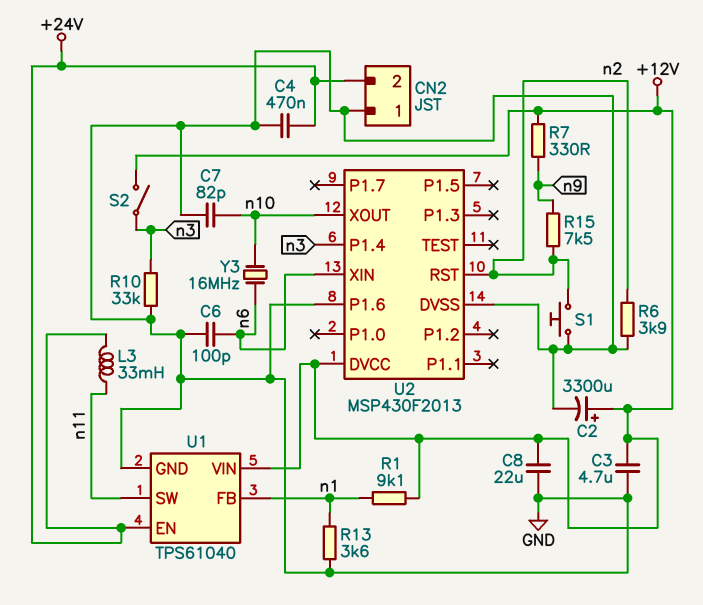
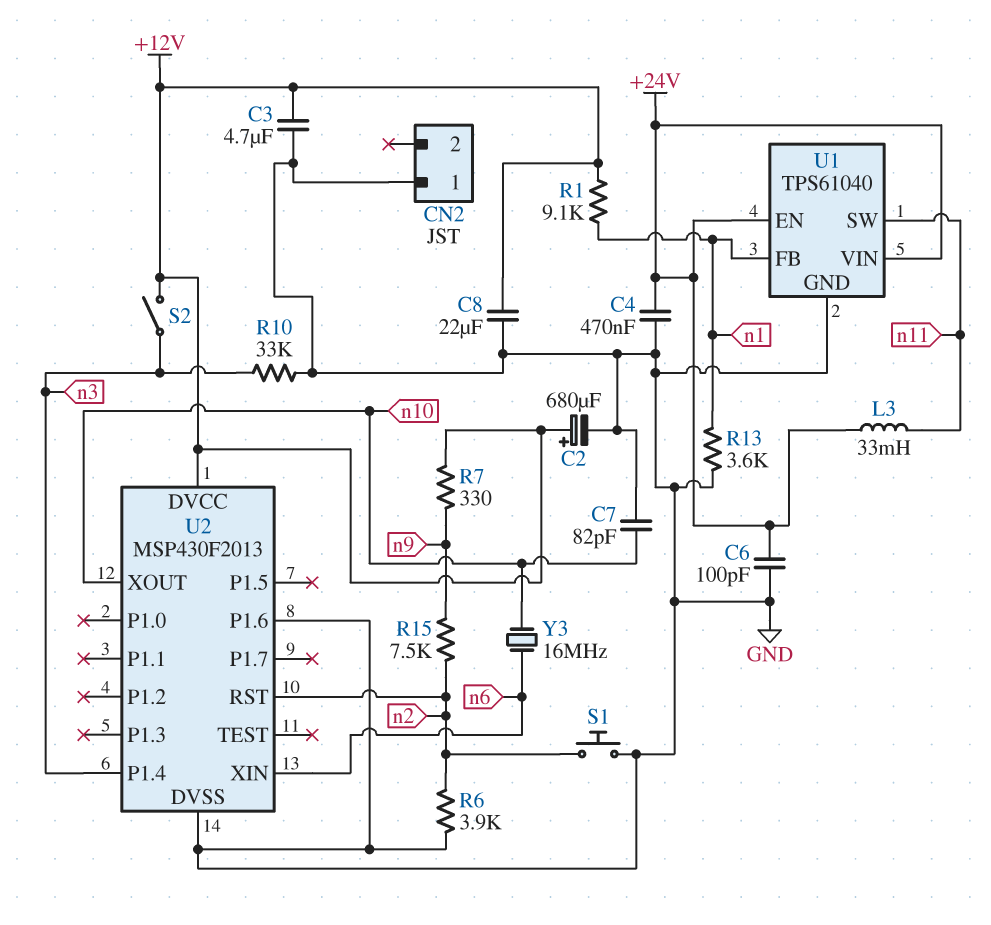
C2: 3300uF (plus +12V, minus GND) -> 680uF (plus +12V, minus GND)
C6: 100pF (GND, n6) -> 100pF (+24V, GND)
CN2 pin 2: +24V -> none
U1 pin VIN: +12V -> +24V

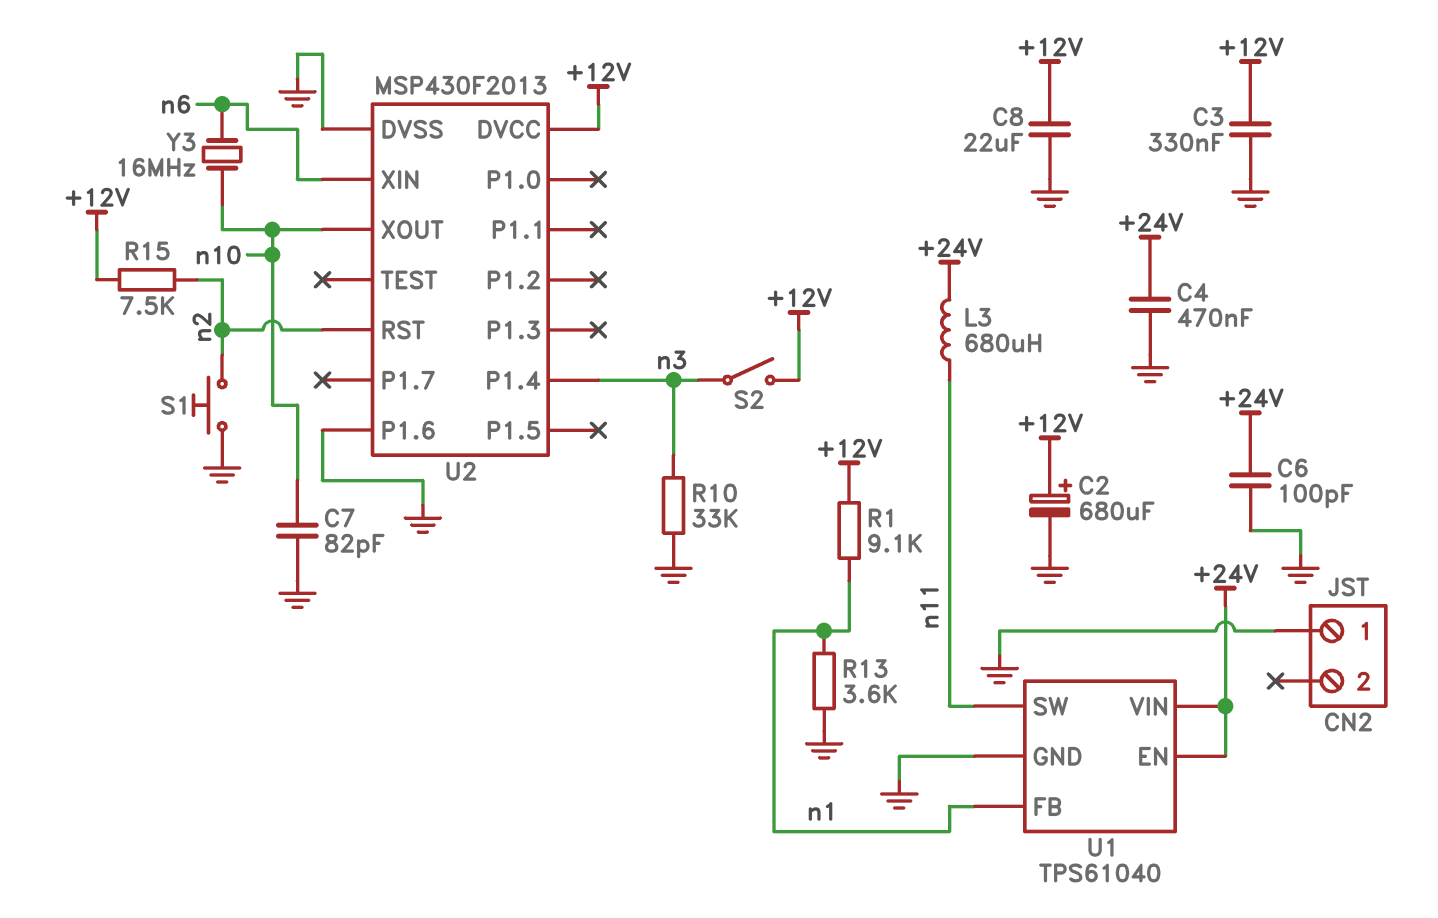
C3: 4.7uF (+12V, GND) -> 330nF (+12V, GND)
L3: 33mH (+24V, n11) -> 680uH (+24V, n11)
R6: 3.9k (GND, n2) -> none
R7: 330 (+12V, n9) -> none
R15: 7.5k (n2, n9) -> 7.5k (+12V, n2)

